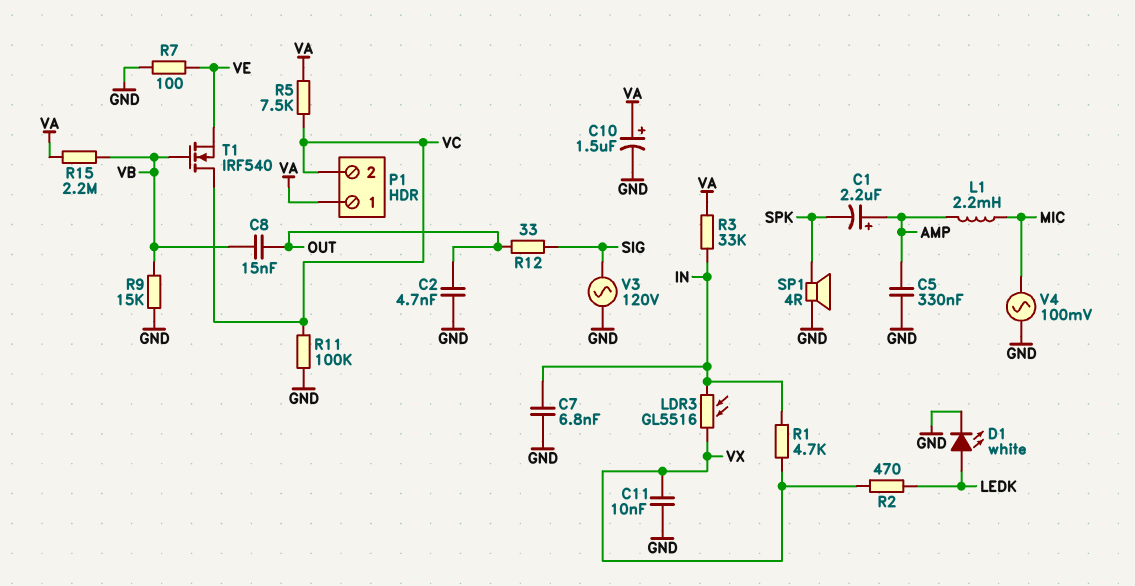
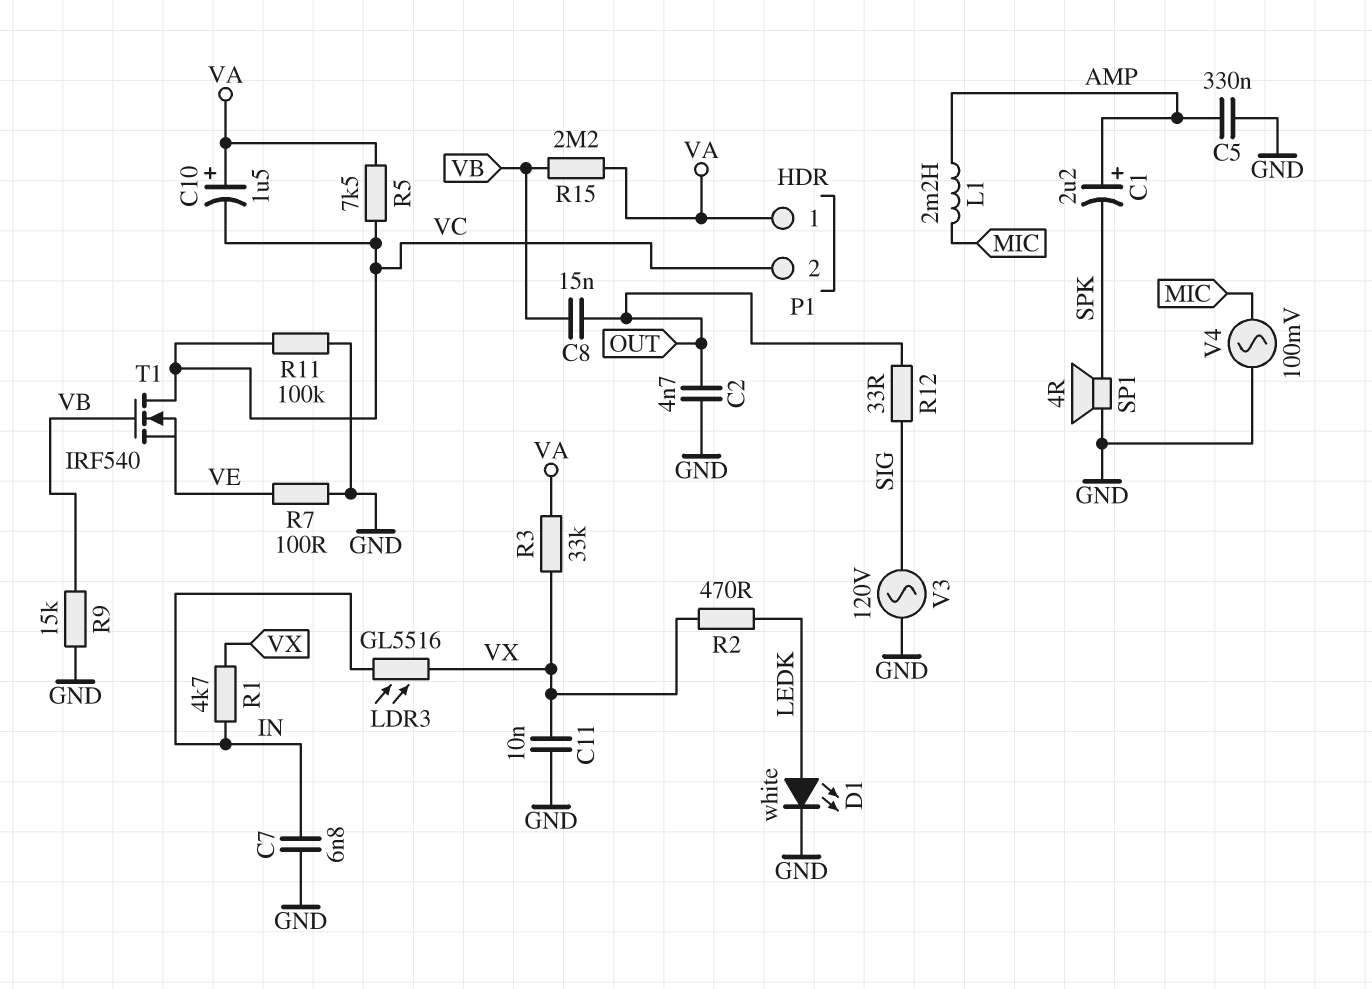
C10: 1.5uF (plus VA, minus GND) -> 1.5uF (plus VA, minus VC)
R3: 33k (IN, VA) -> 33k (VA, VX)

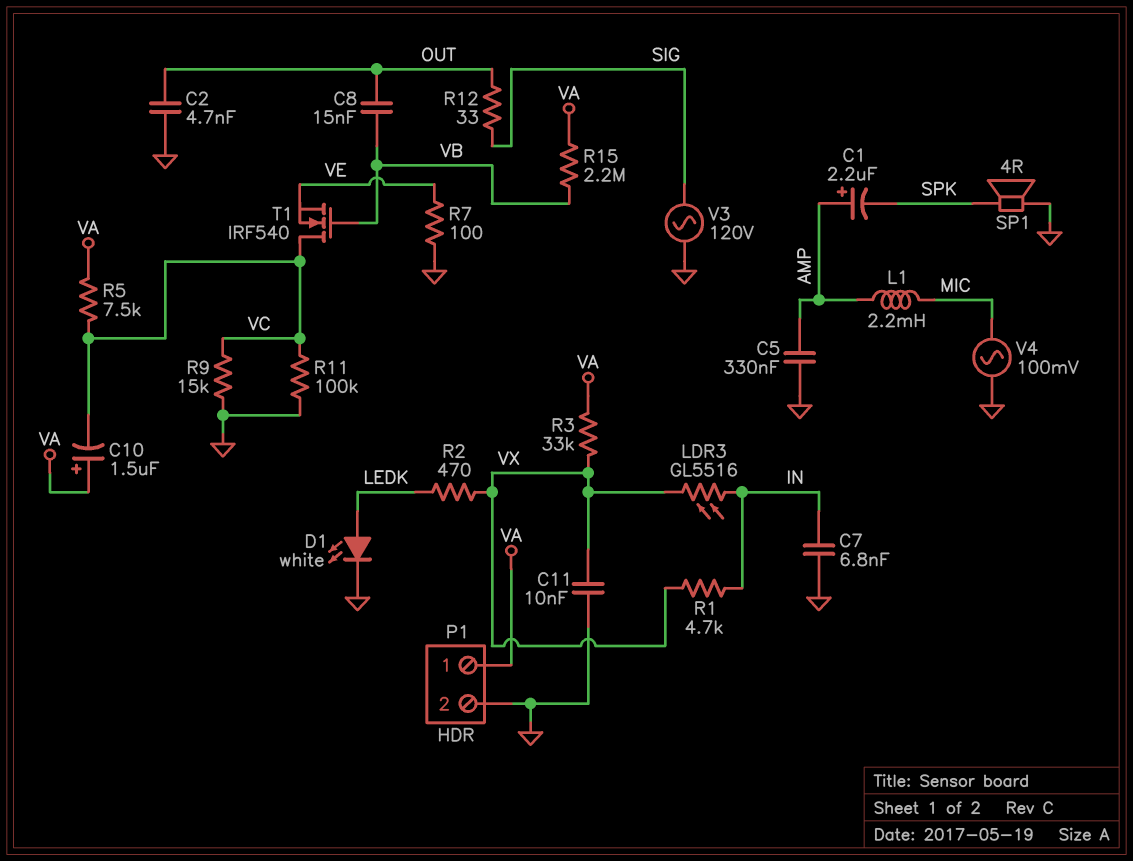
P1 pin 2: VC -> GND
R9: 15k (GND, VB) -> 15k (GND, VC)

